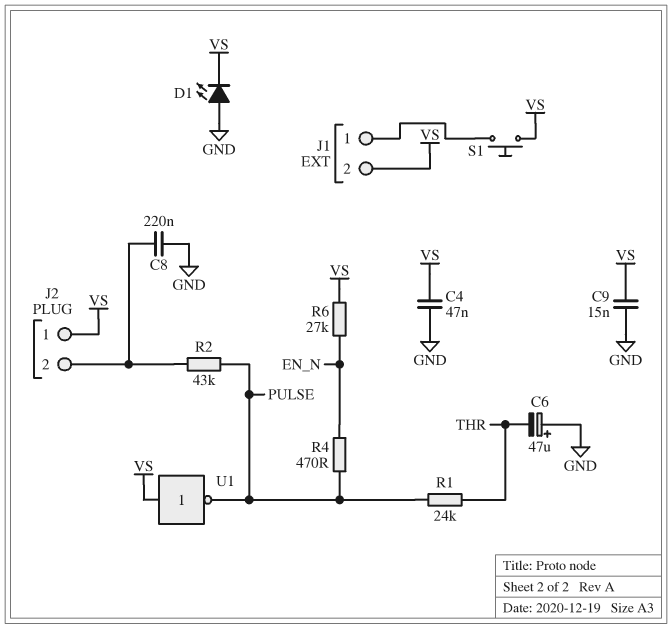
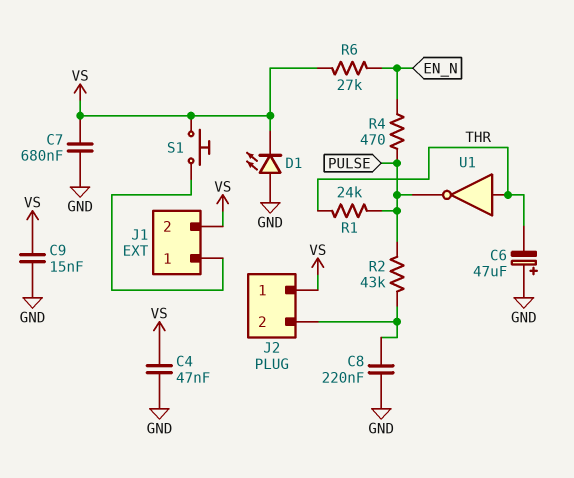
C7: none -> 680nF (GND, VS)
U1: NOT (in VS, out PULSE) -> NOT (in THR, out PULSE)

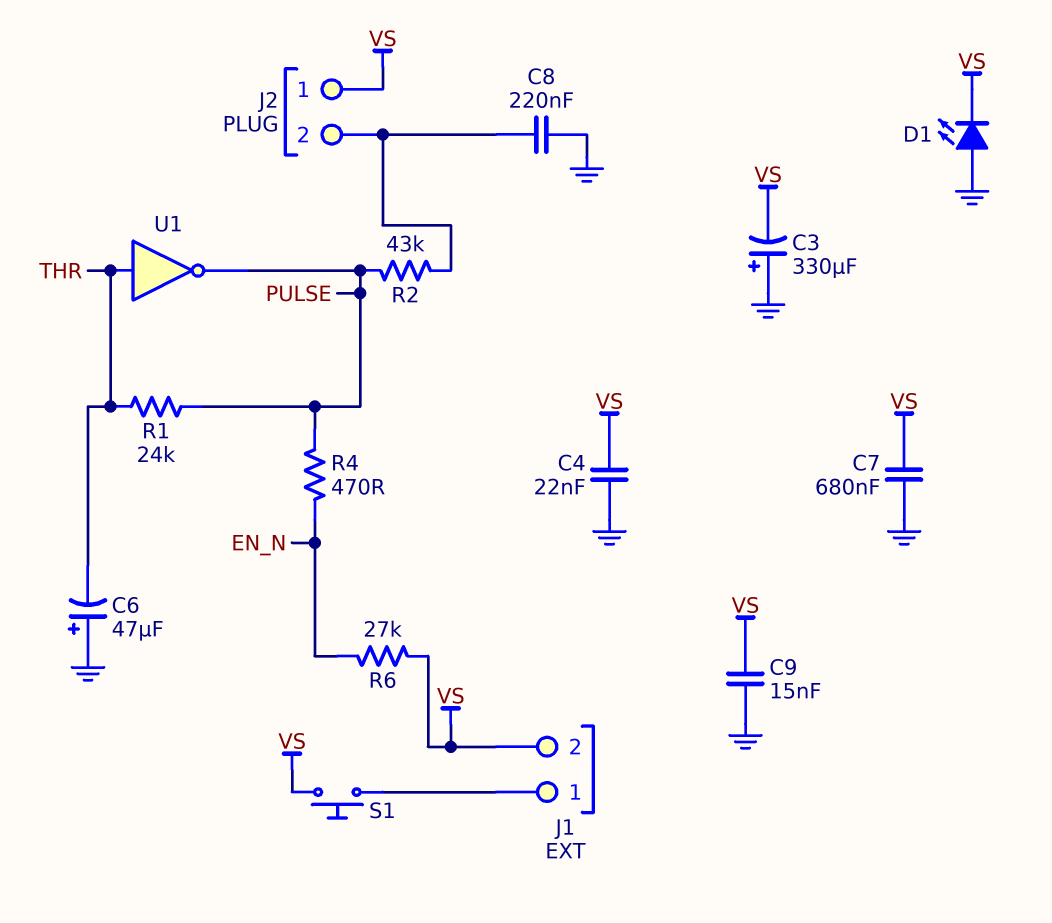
C3: none -> 330uF (plus GND, minus VS)
C4: 47nF (GND, VS) -> 22nF (GND, VS)

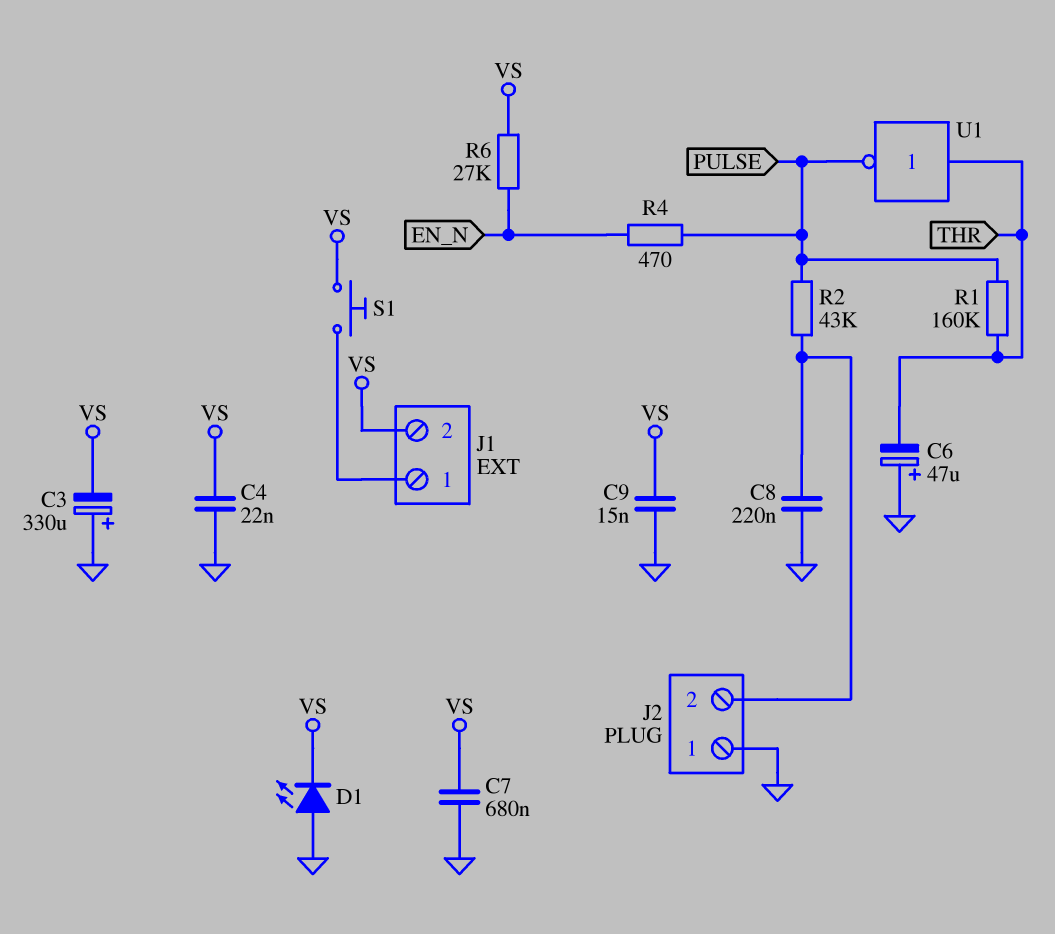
J2 pin 1: VS -> GND
R1: 24k (PULSE, THR) -> 160k (PULSE, THR)

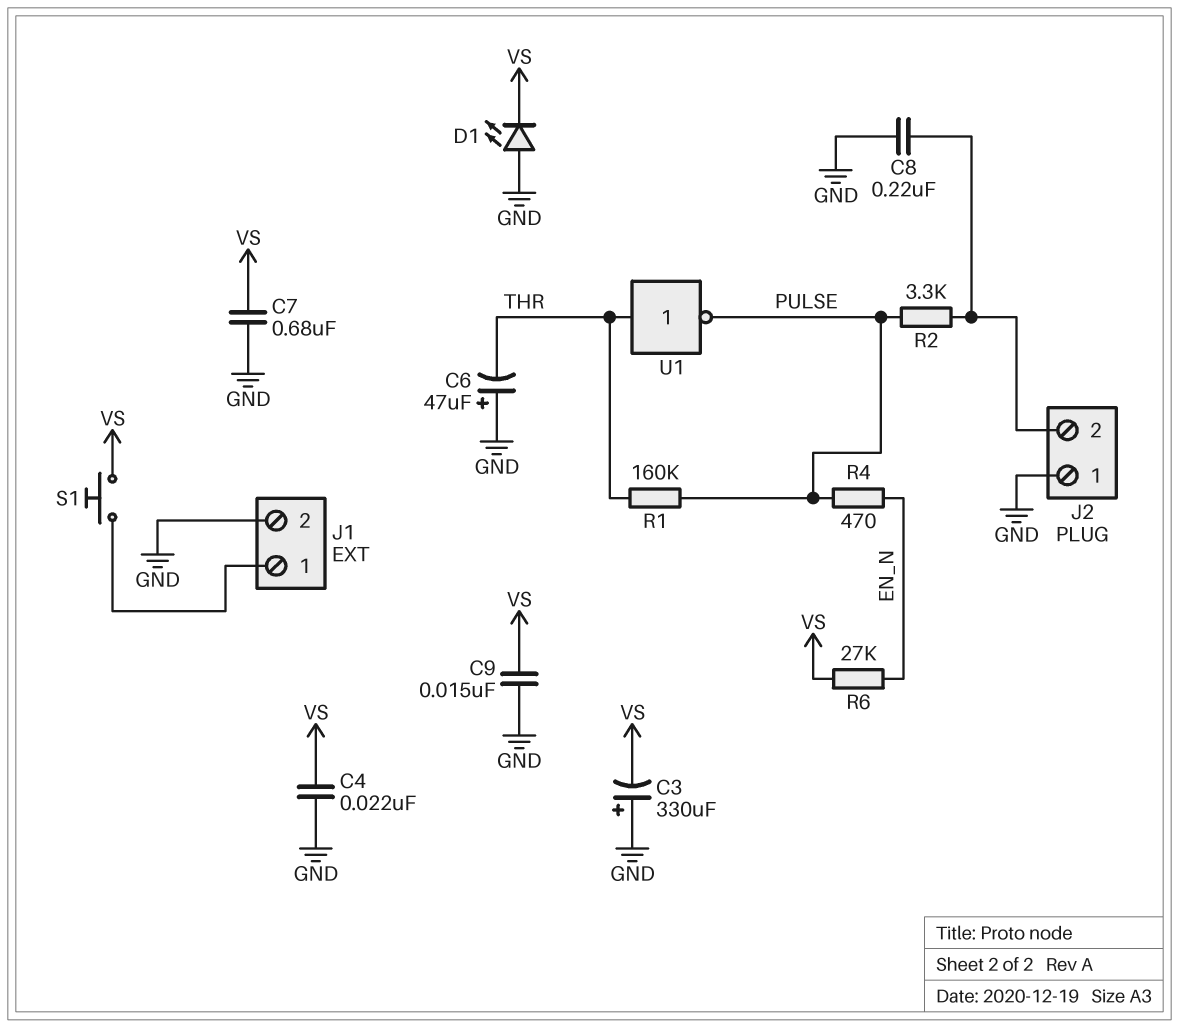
J1 pin 2: VS -> GND
R2: 43k (J2/2, PULSE) -> 3.3k (J2/2, PULSE)

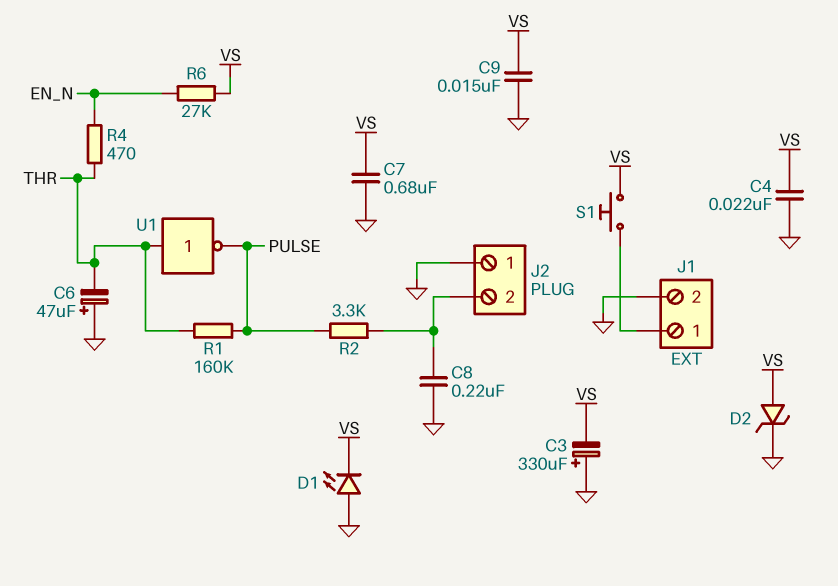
D2: none -> zener (A VS, K GND)
R4: 470 (EN_N, PULSE) -> 470 (EN_N, THR)

